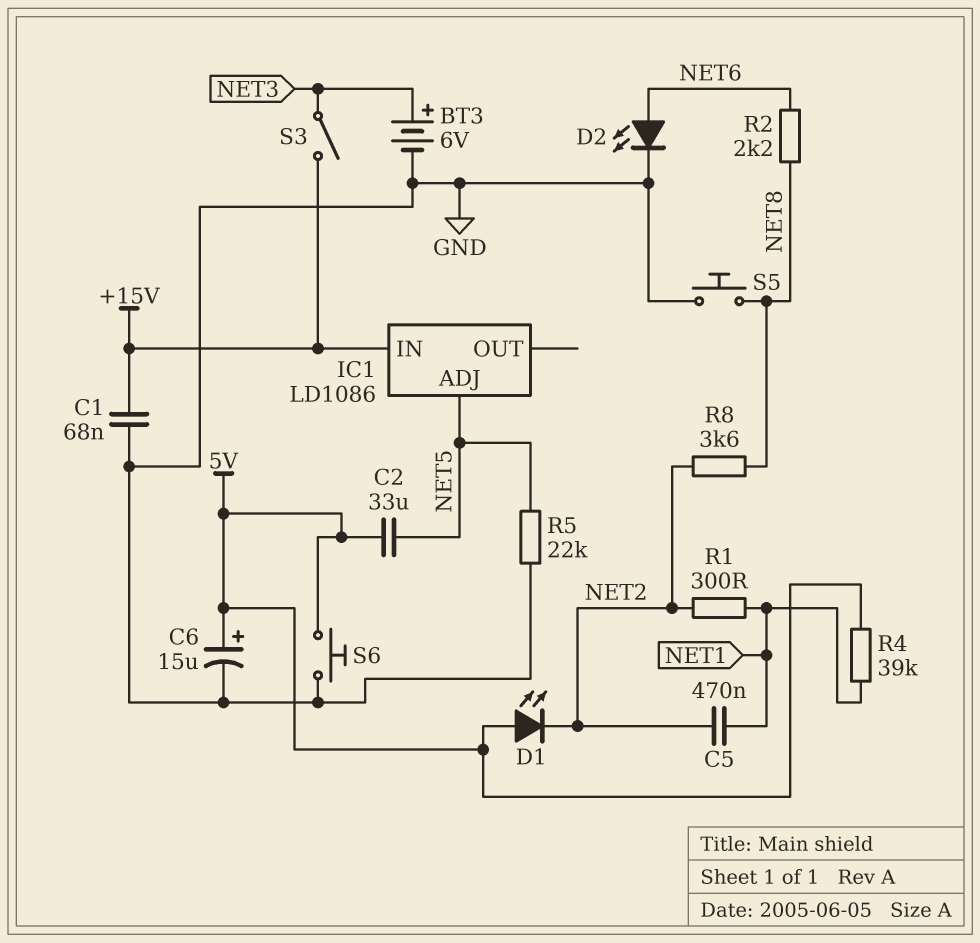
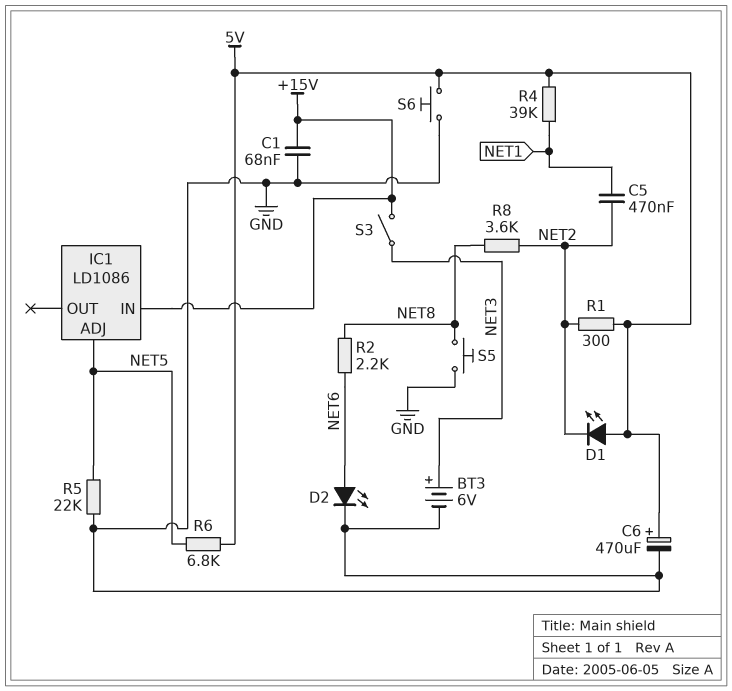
C2: 33uF (5V, NET5) -> none
C6: 15uF (plus 5V, minus GND) -> 470uF (plus 5V, minus GND)
R1: 300 (NET1, NET2) -> 300 (5V, NET2)
R6: none -> 6.8k (5V, NET5)

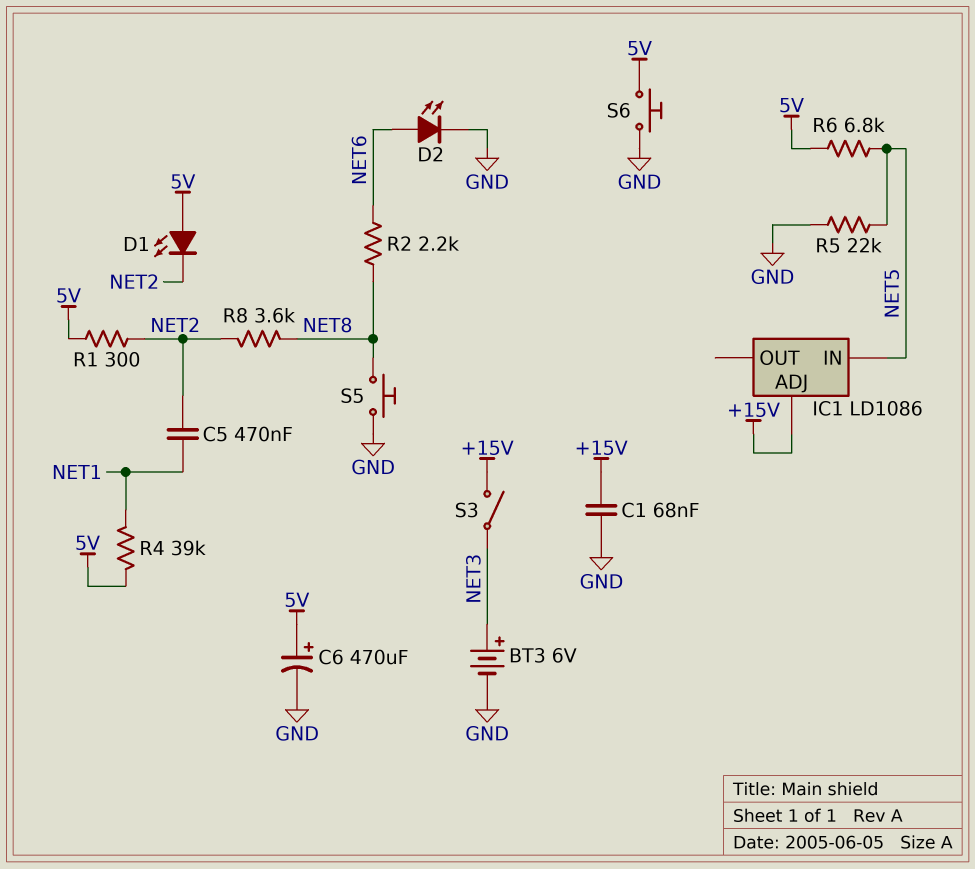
IC1 pin ADJ: NET5 -> +15V
IC1 pin IN: +15V -> NET5

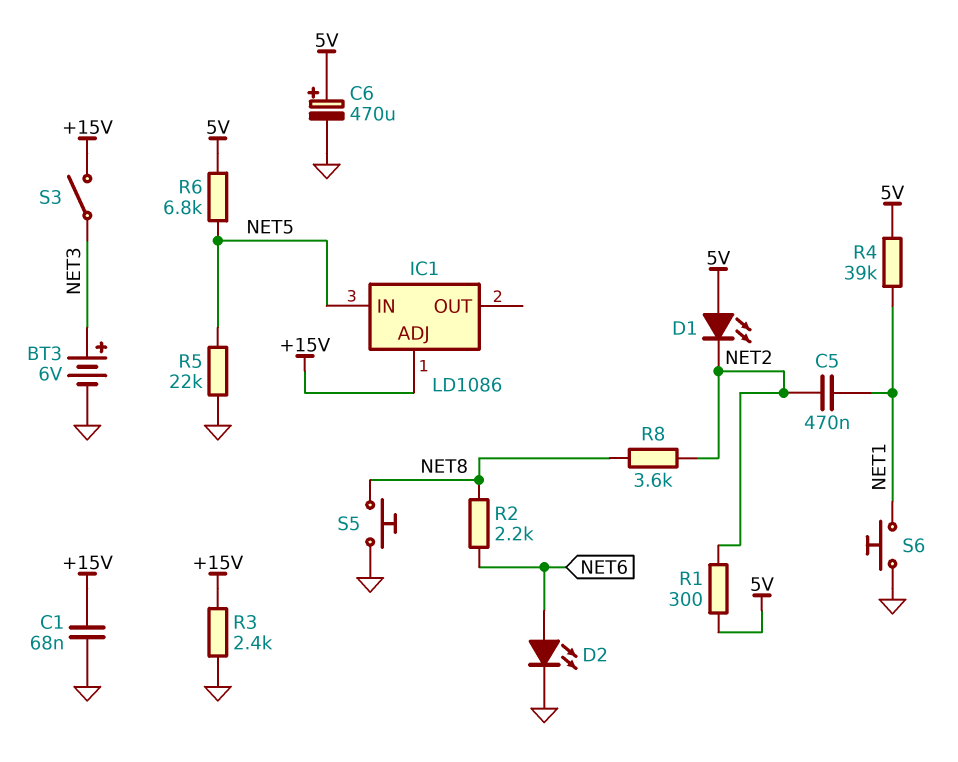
R3: none -> 2.4k (+15V, GND)
S6: button (5V, GND) -> button (GND, NET1)

